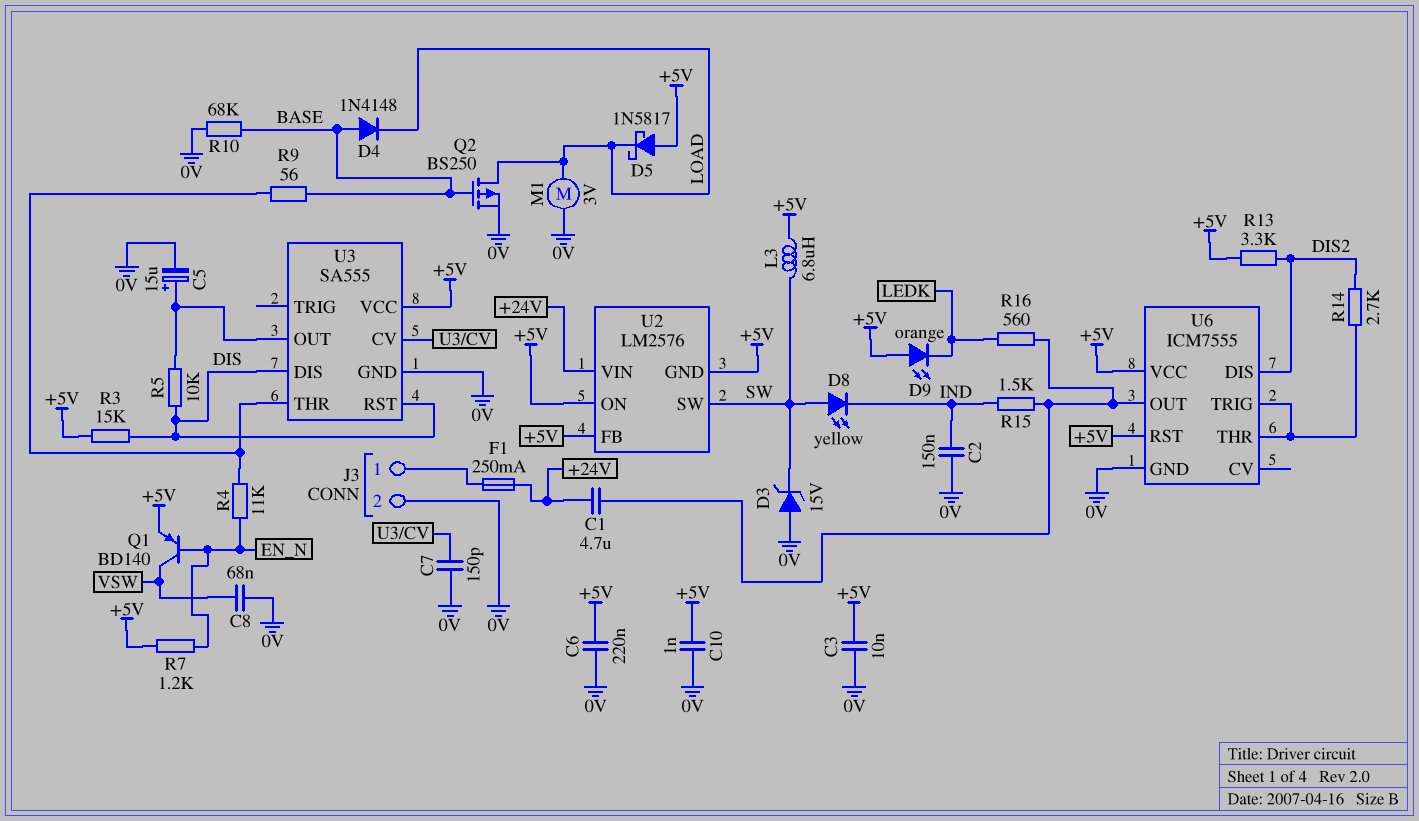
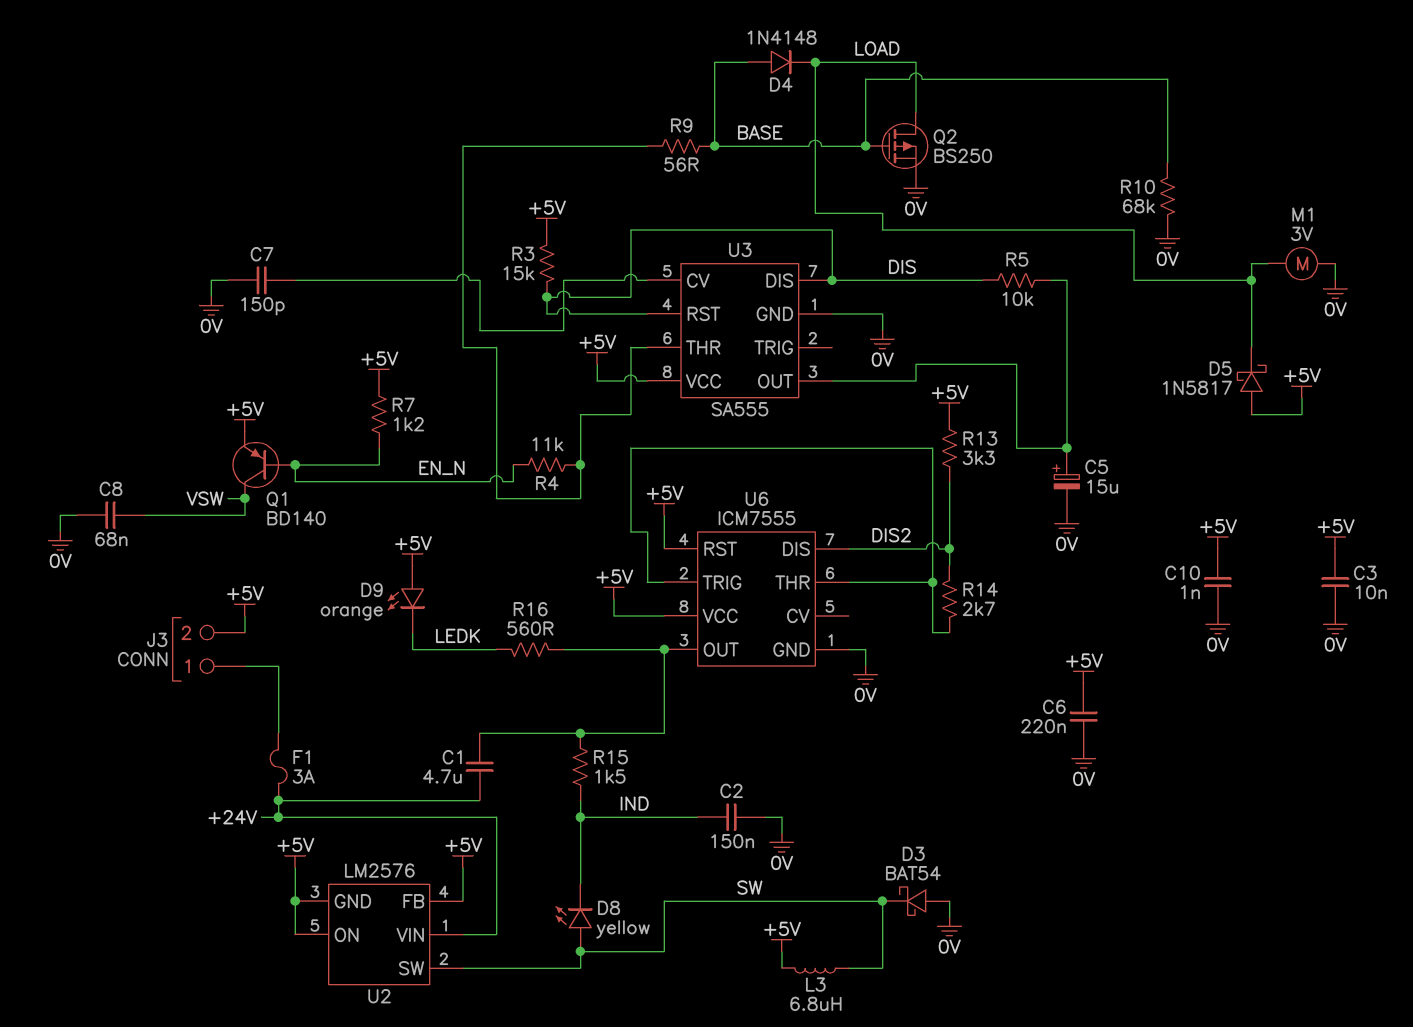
D3: zener 15V (A 0V, K SW) -> schottky BAT54 (A 0V, K SW)
F1: 250mA (+24V, J3/1) -> 3A (+24V, J3/1)
J3 pin 2: 0V -> +5V

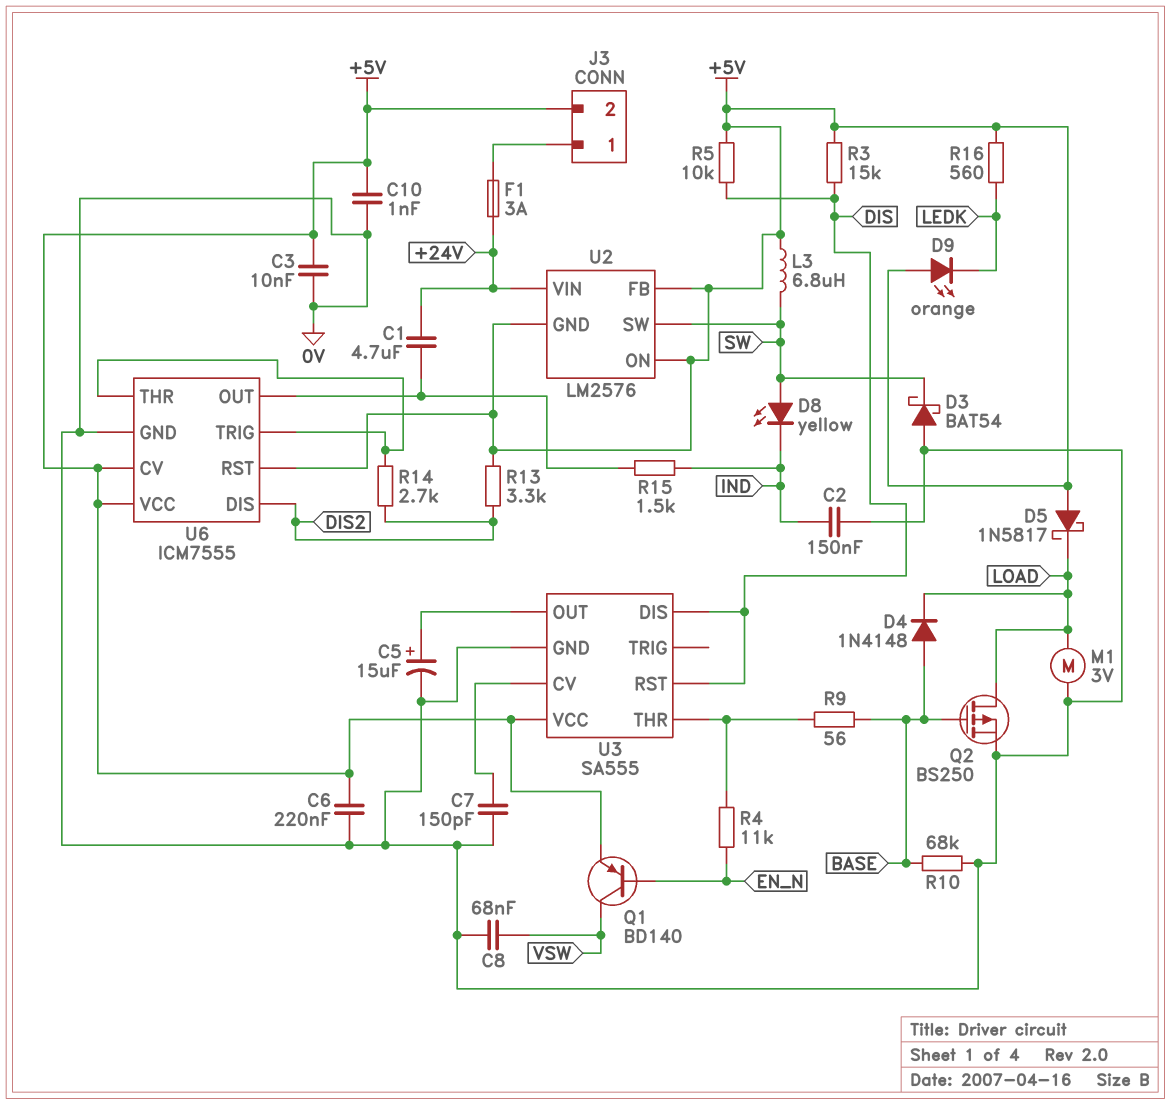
R5: 10k (DIS, U3/OUT) -> 10k (+5V, DIS)
R7: 1.2k (+5V, EN_N) -> none
R16: 560 (LEDK, U6/OUT) -> 560 (+5V, LEDK)
U6 pin CV: none -> +5V

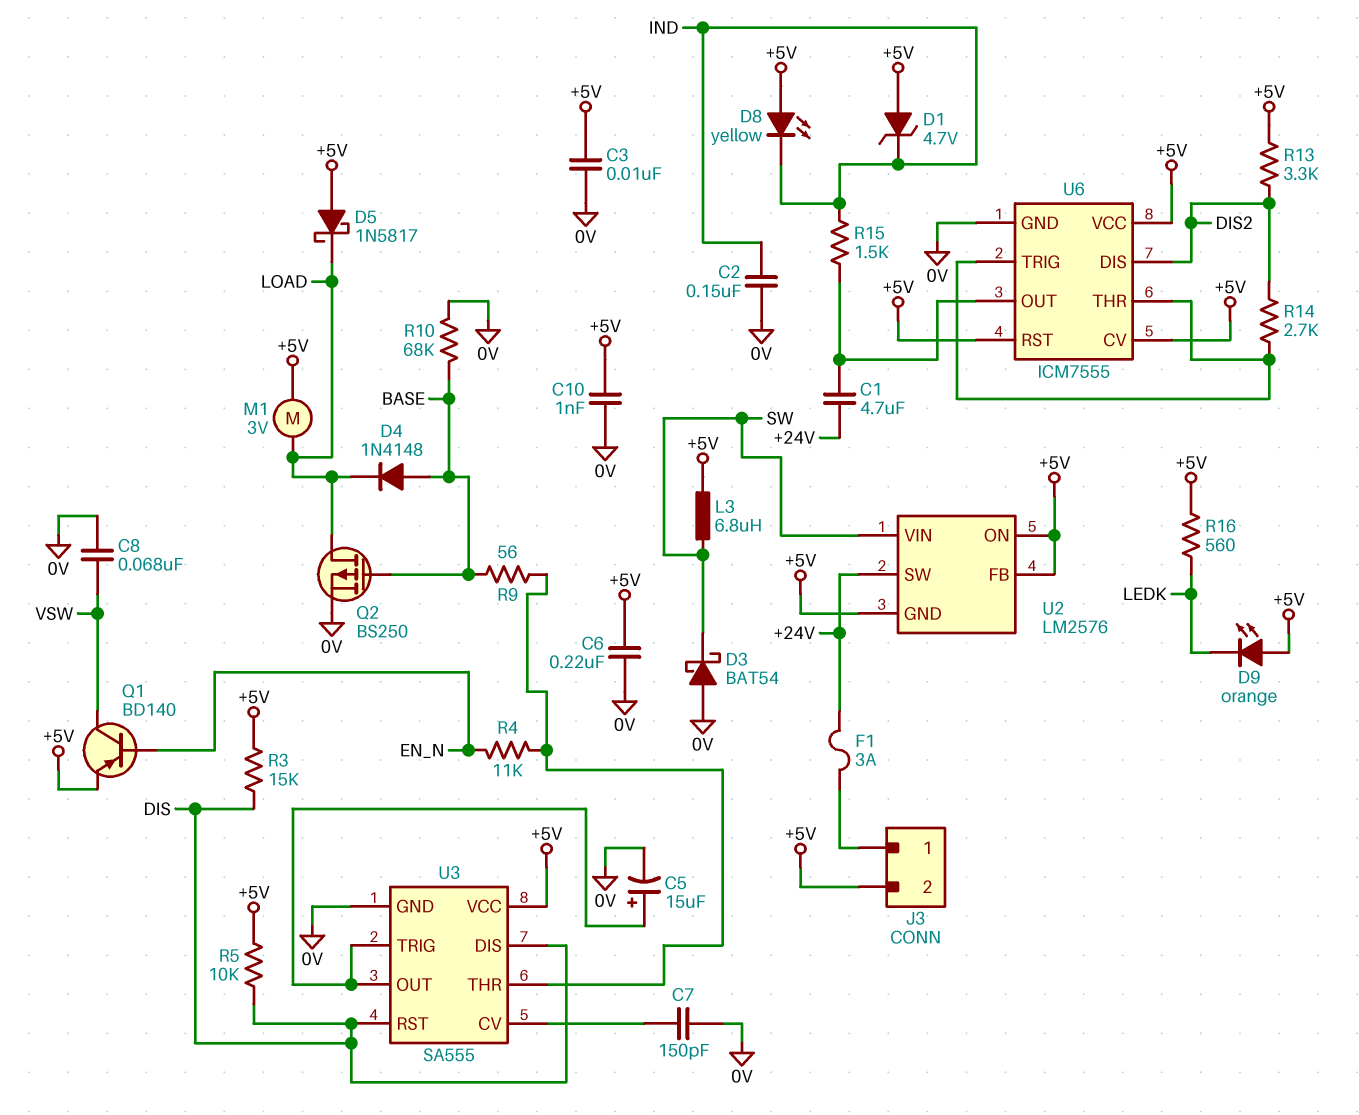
D1: none -> zener 4.7V (A +5V, K IND)
D8: LED yellow (A SW, K IND) -> LED yellow (A +5V, K IND)
M1: motor 3V (0V, LOAD) -> motor 3V (+5V, LOAD)
U2 pin SW: SW -> +24V
U2 pin VIN: +24V -> SW
U3 pin TRIG: none -> U3/OUT

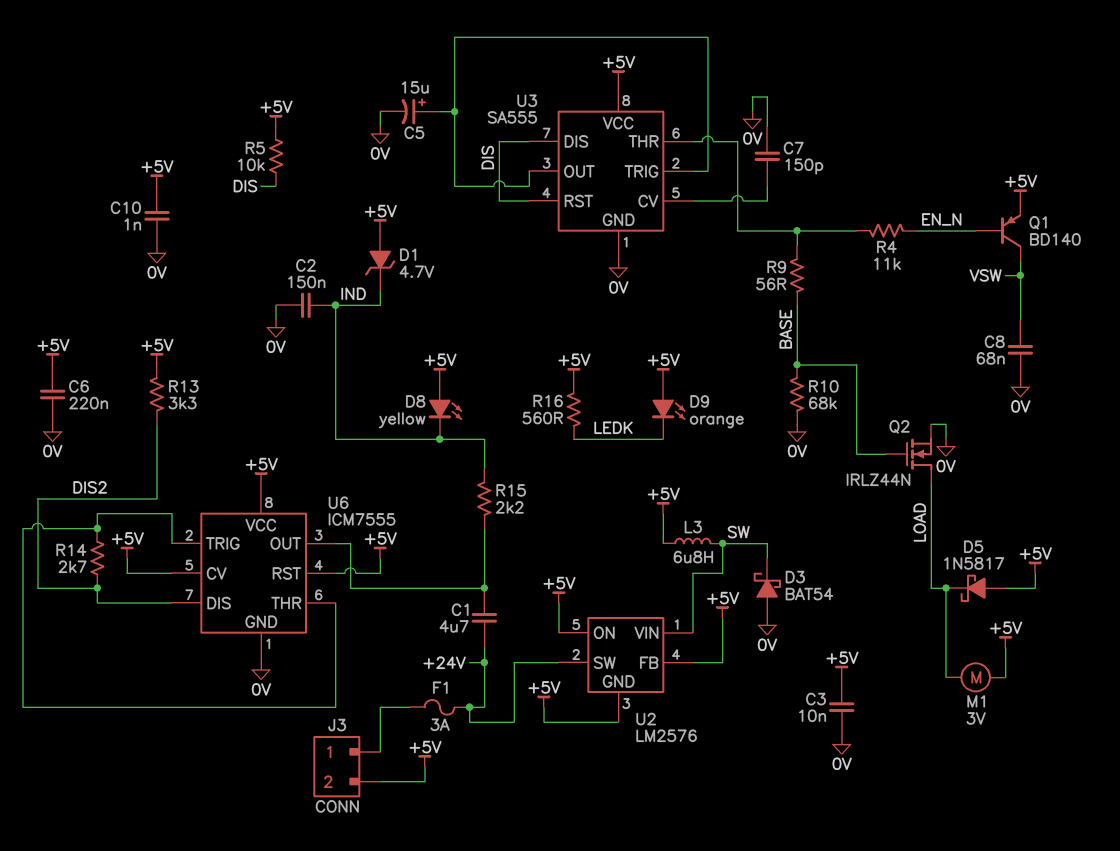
D4: diode 1N4148 (A BASE, K LOAD) -> none
Q2: PMOS BS250 (G BASE, D LOAD, S 0V) -> NMOS IRLZ44N (G BASE, D LOAD, S 0V)
R3: 15k (+5V, DIS) -> none
R15: 1.5k (IND, U6/OUT) -> 2.2k (IND, U6/OUT)

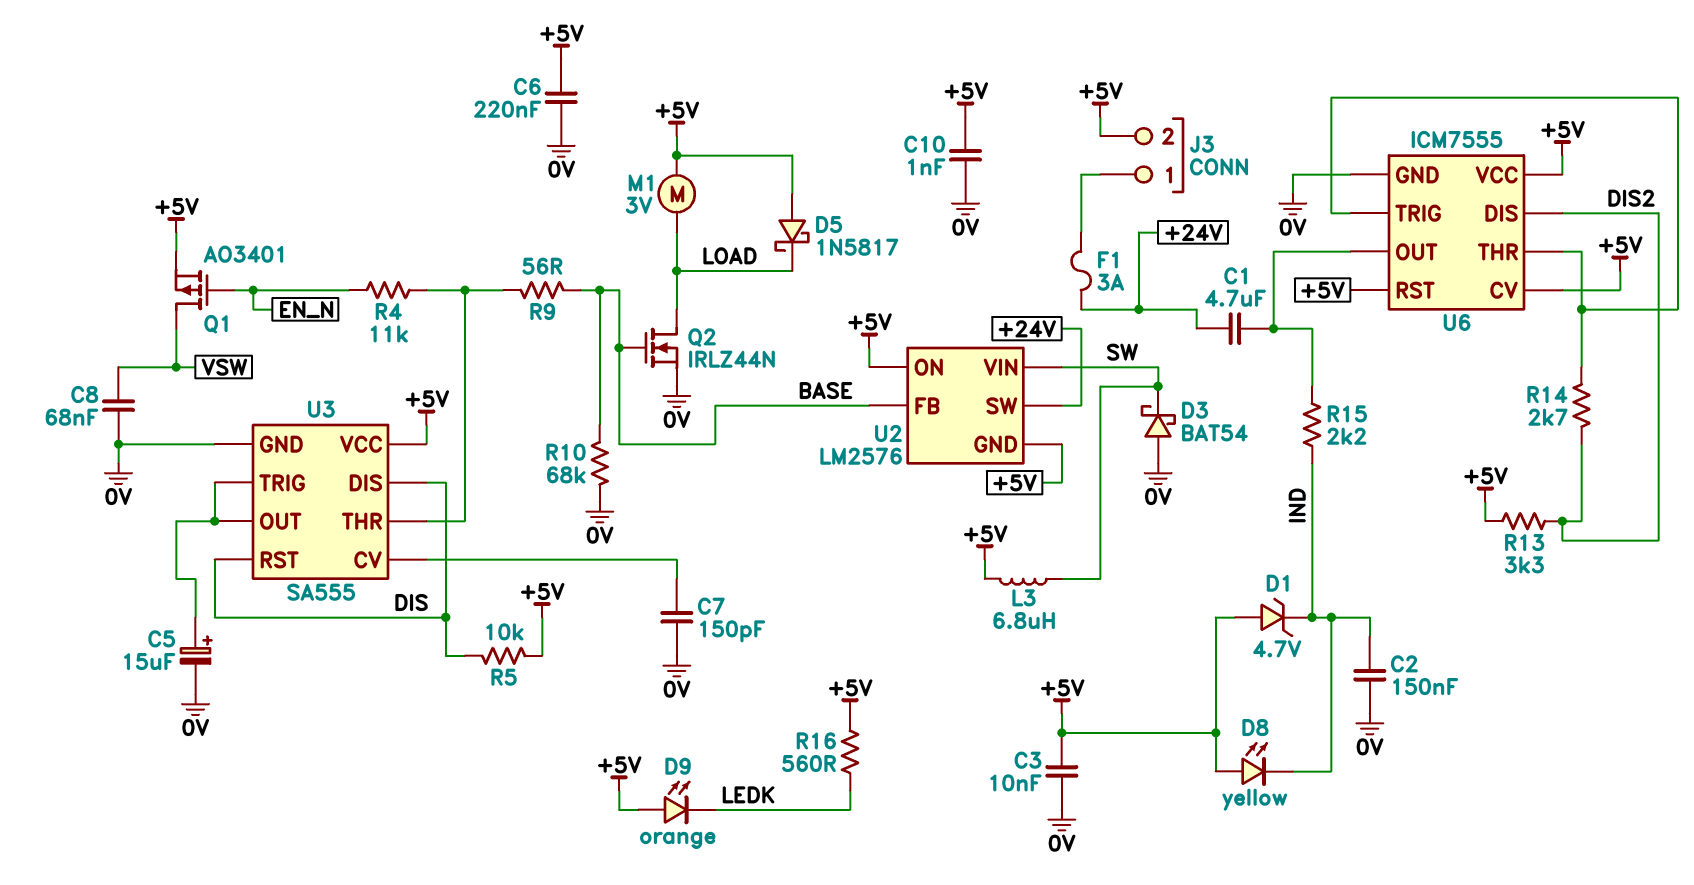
Q1: PNP BD140 (B EN_N, C VSW, E +5V) -> PMOS AO3401 (G EN_N, D VSW, S +5V)
U2 pin FB: +5V -> BASE

